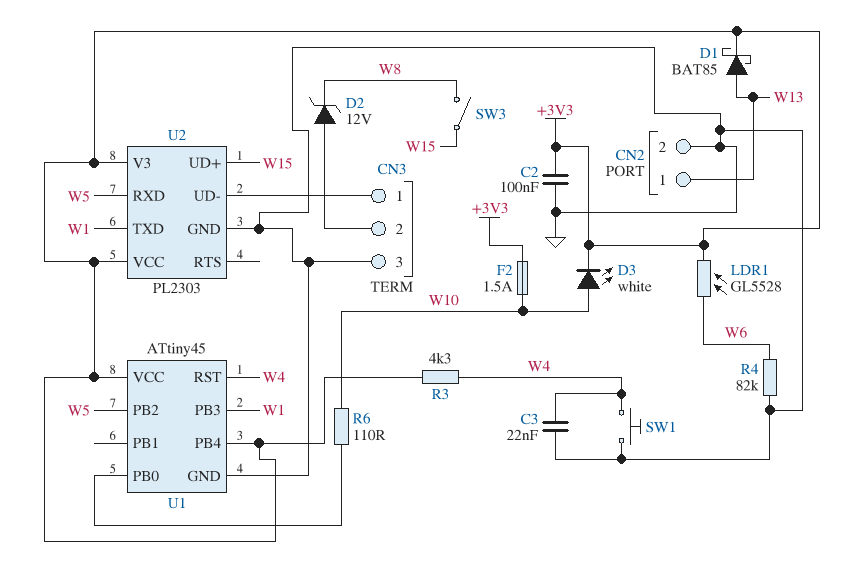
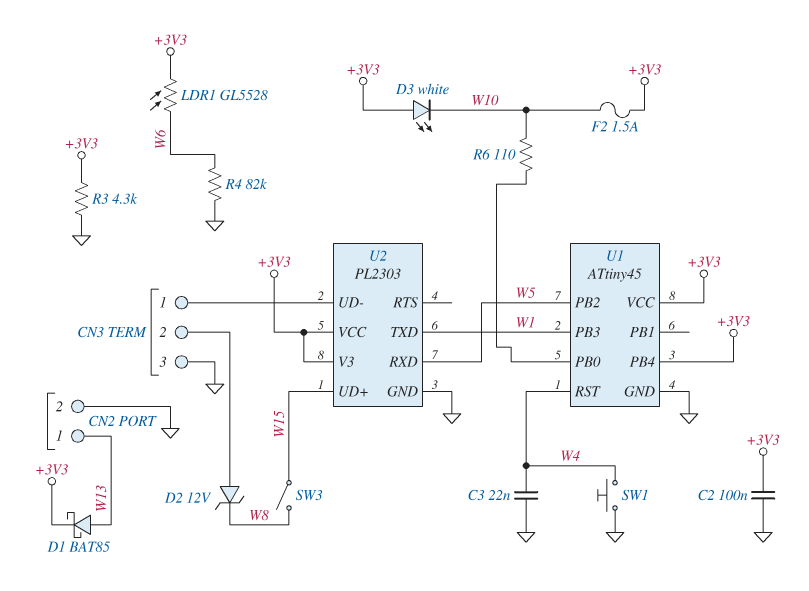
D3: LED white (A W10, K +3V3) -> LED white (A +3V3, K W10)
R3: 4.3k (+3V3, W4) -> 4.3k (+3V3, GND)

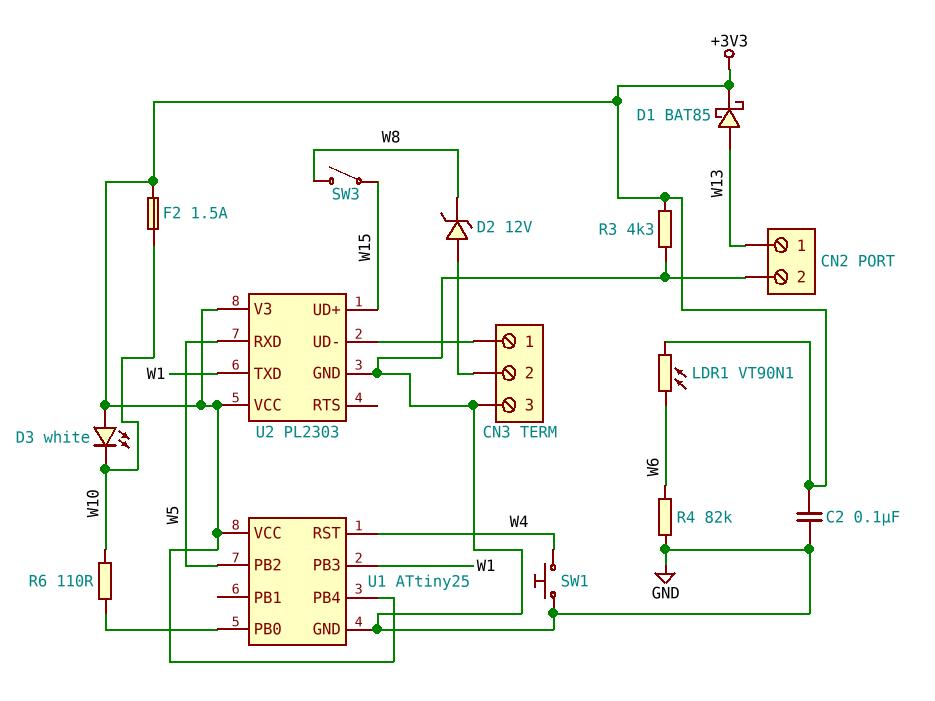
C3: 22nF (GND, W4) -> none
LDR1: GL5528 (+3V3, W6) -> VT90N1 (+3V3, W6)
U1: ATtiny45 -> ATtiny25

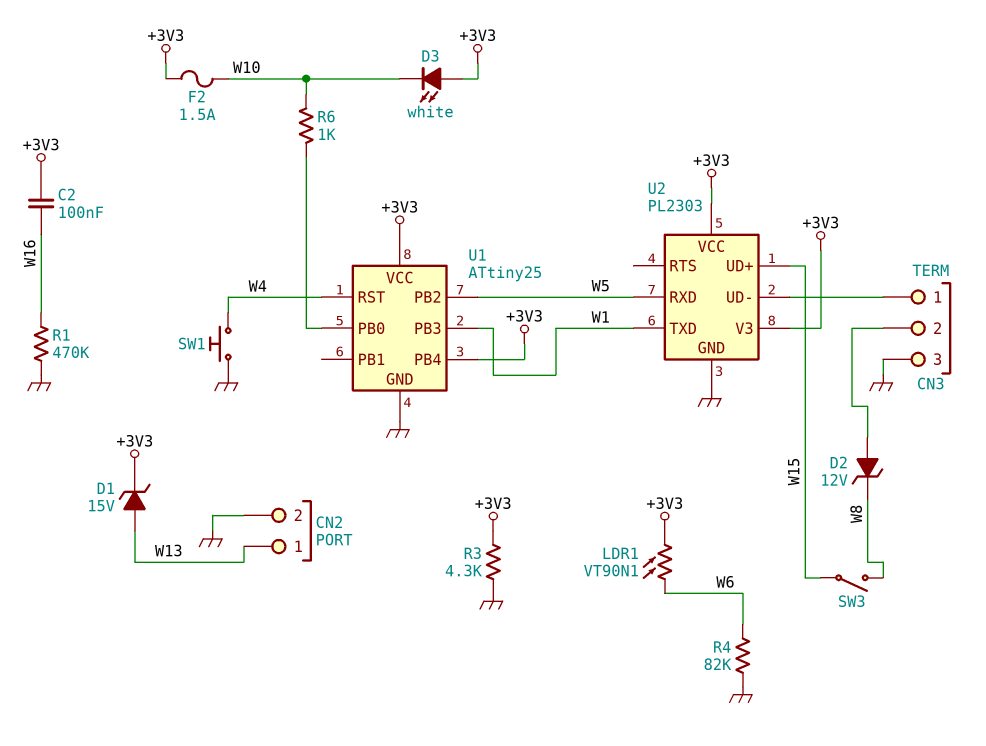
C2: 100nF (+3V3, GND) -> 100nF (+3V3, W16)
D1: schottky BAT85 (A W13, K +3V3) -> zener 15V (A W13, K +3V3)
R1: none -> 470k (GND, W16)
R6: 110 (U1/PB0, W10) -> 1k (U1/PB0, W10)

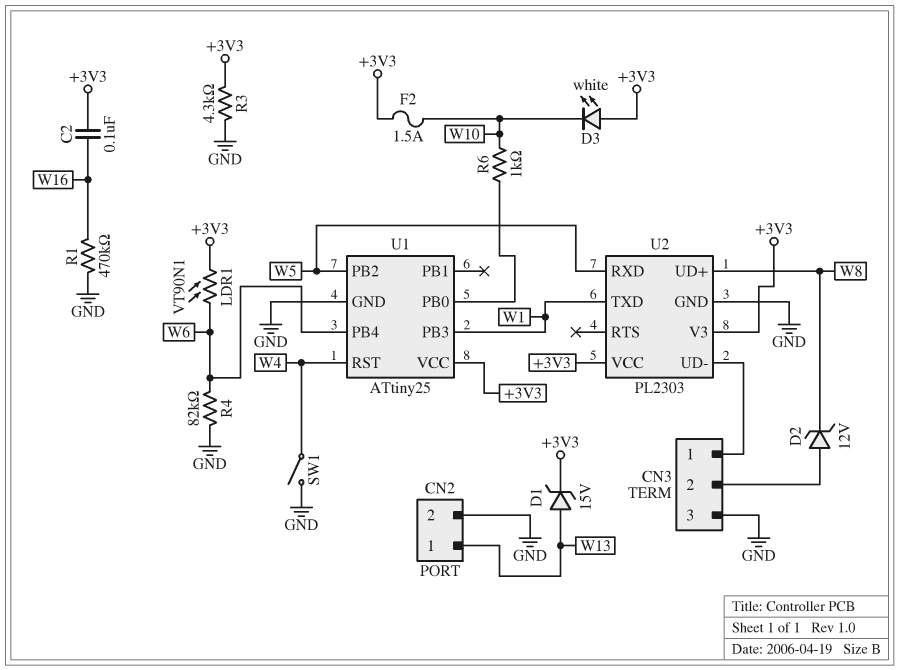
SW1: button (GND, W4) -> switch (GND, W4)
SW3: switch (W8, W15) -> none
U1 pin PB4: +3V3 -> W6
U2 pin UD+: W15 -> W8

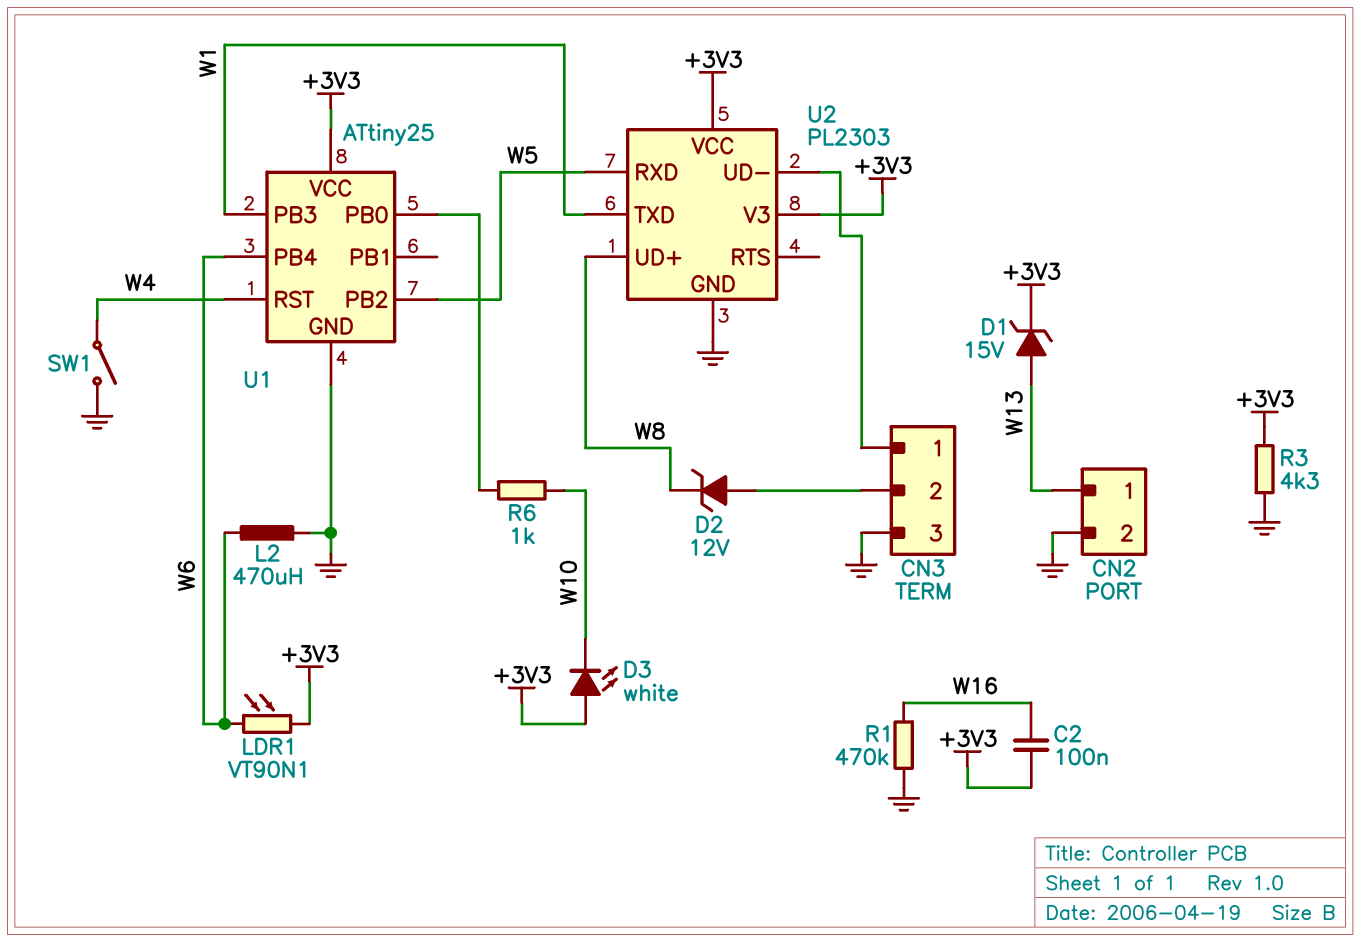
F2: 1.5A (+3V3, W10) -> none
L2: none -> 470uH (GND, W6)
R4: 82k (GND, W6) -> none

